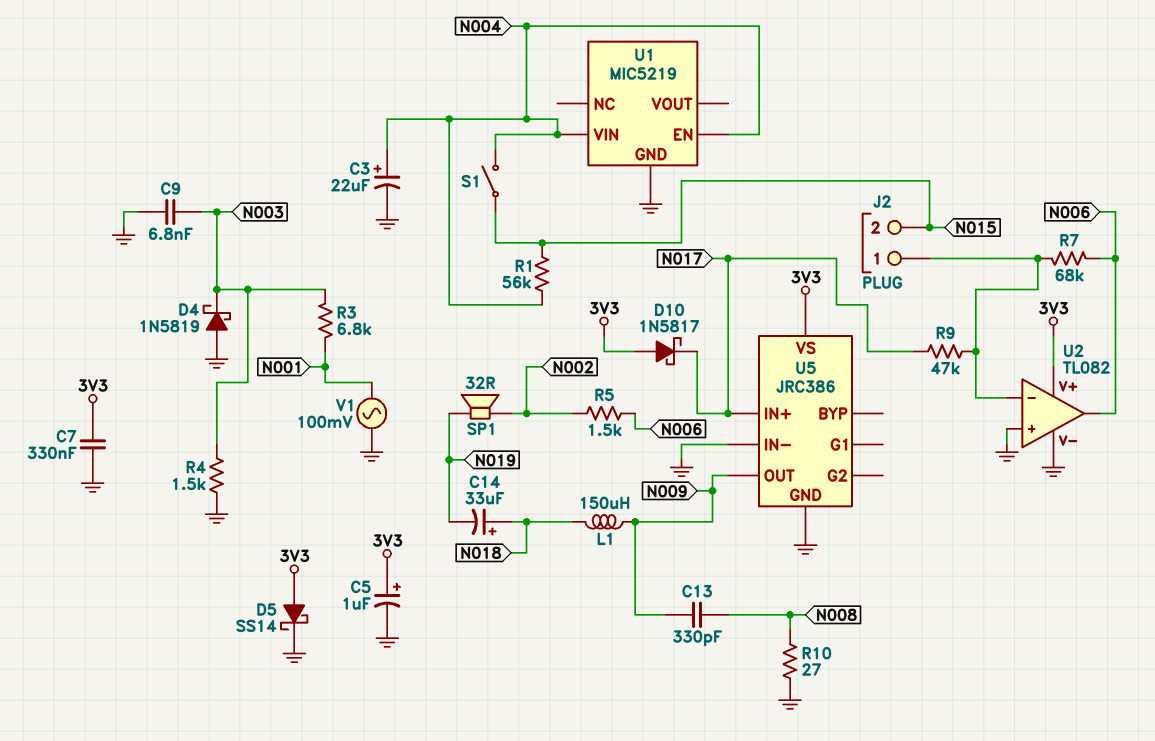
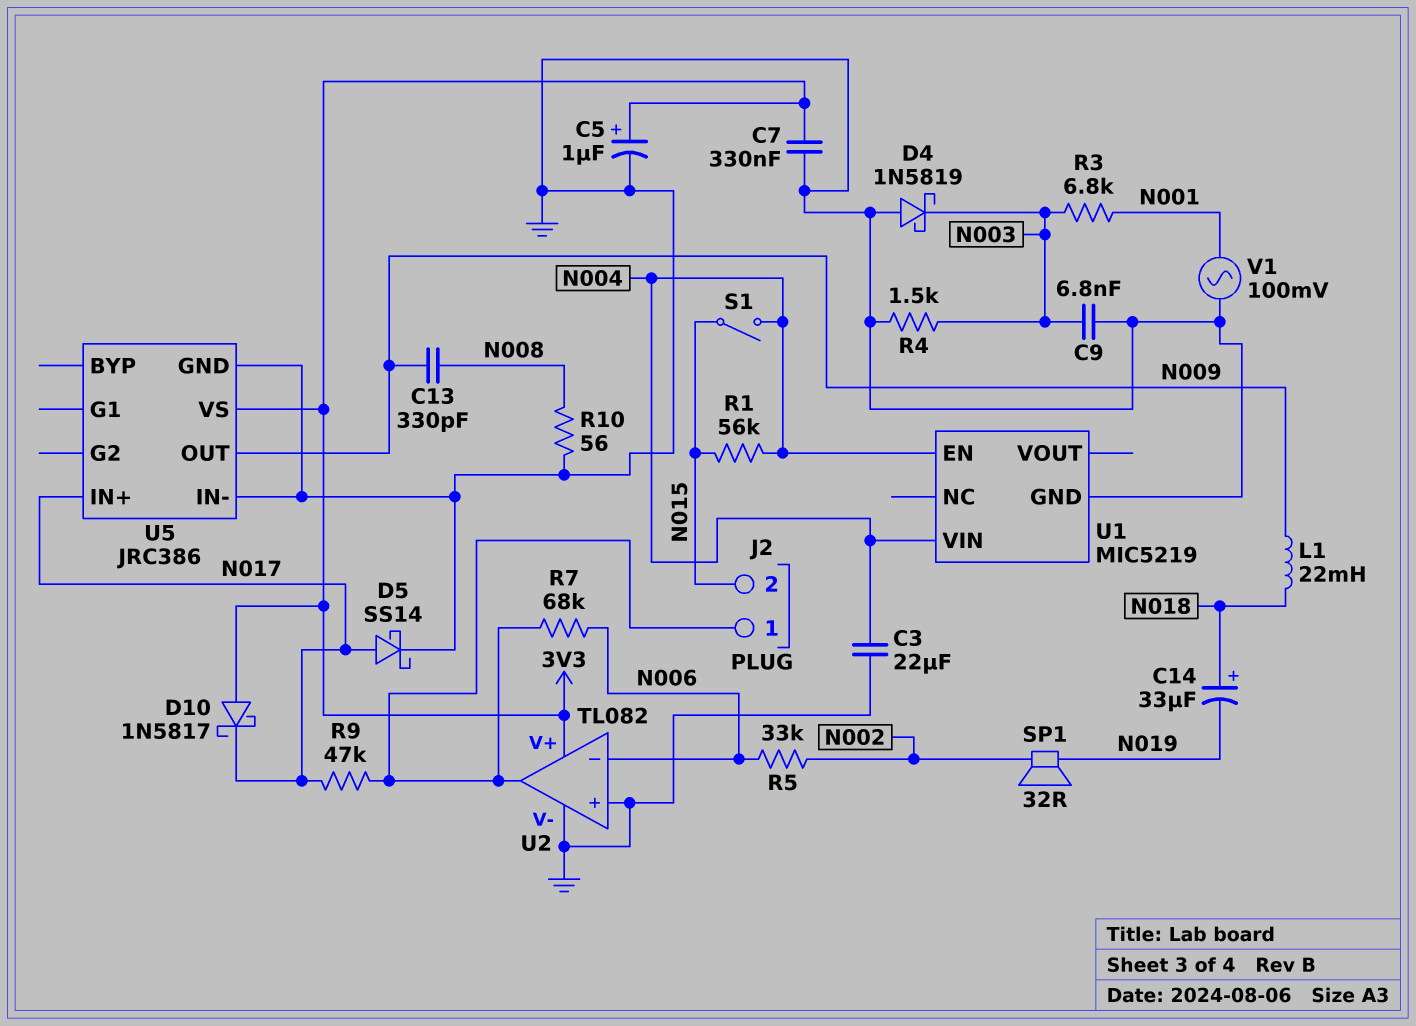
C3: 22uF (plus N004, minus GND) -> 22uF (GND, N004)
D5: schottky SS14 (A 3V3, K GND) -> schottky SS14 (A N017, K GND)
L1: 150uH (N009, N018) -> 22mH (N009, N018)
R5: 1.5k (N002, N006) -> 33k (N002, N006)
R10: 27 (GND, N008) -> 56 (GND, N008)
U2 pin in-: J2/1 -> N006
U2 pin out: N006 -> J2/1

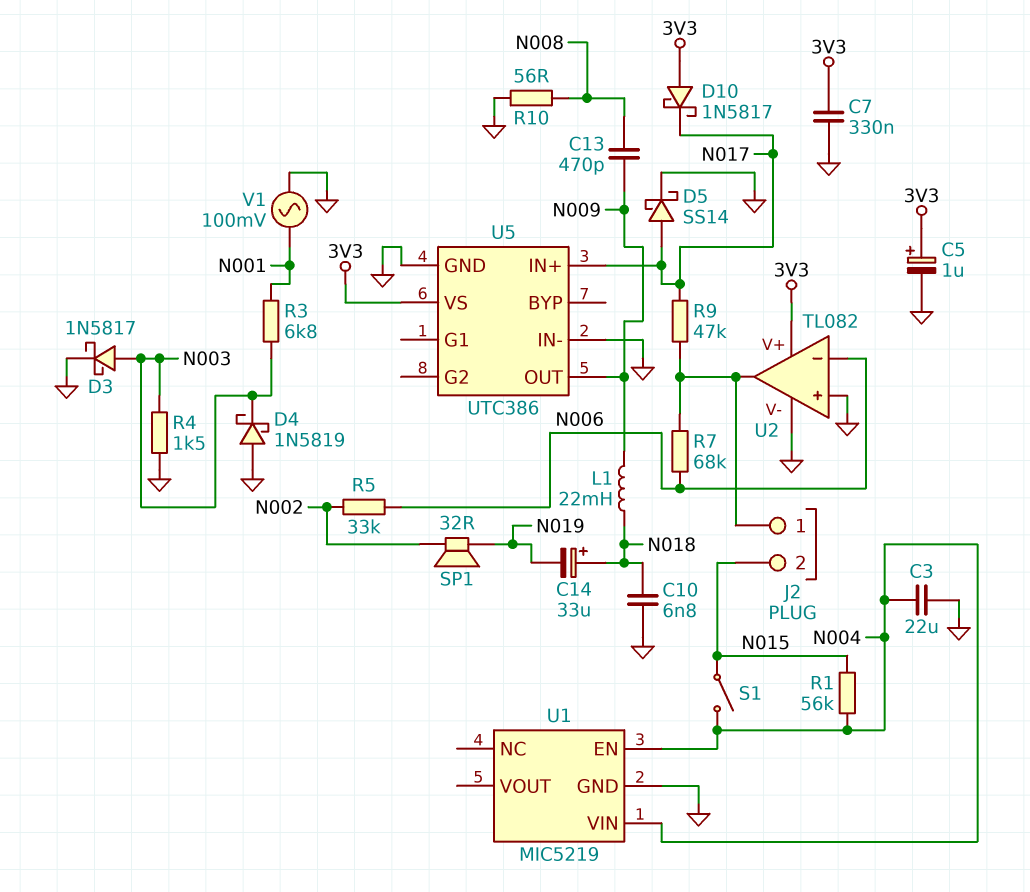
C9: 6.8nF (GND, N003) -> none
C10: none -> 6.8nF (GND, N018)
C13: 330pF (N008, N009) -> 470pF (N008, N009)
D3: none -> schottky 1N5817 (A N003, K GND)
U5: JRC386 -> UTC386

